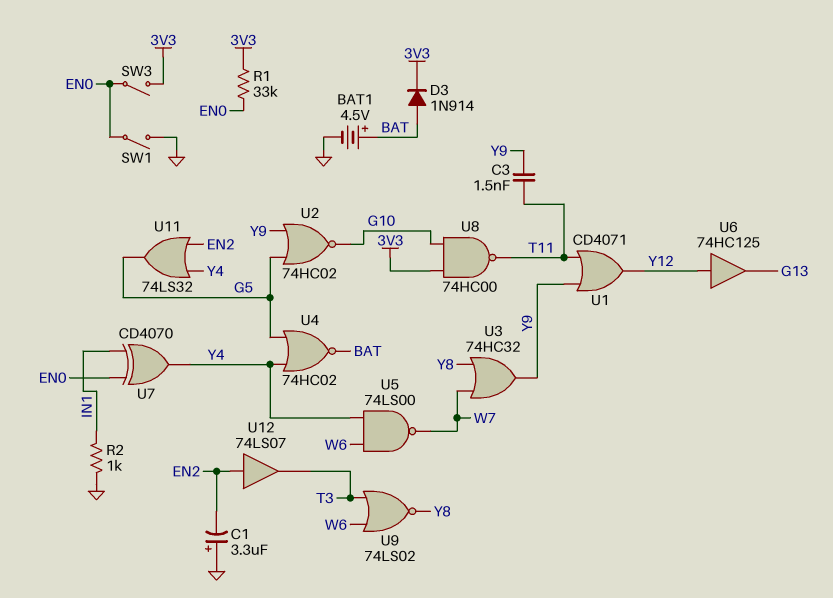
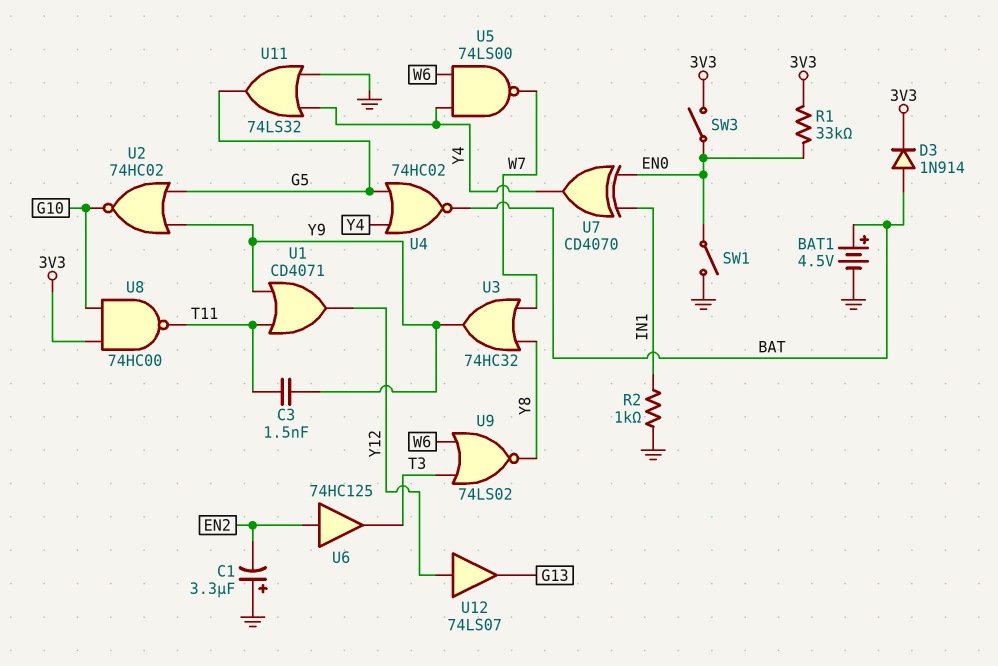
U6: buffer 74HC125 (in Y12, out G13) -> buffer 74HC125 (in EN2, out T3)
U11: OR 74LS32 (in EN2, in Y4, out G5) -> OR 74LS32 (in GND, in Y4, out G5)
U12: buffer 74LS07 (in EN2, out T3) -> buffer 74LS07 (in Y12, out G13)

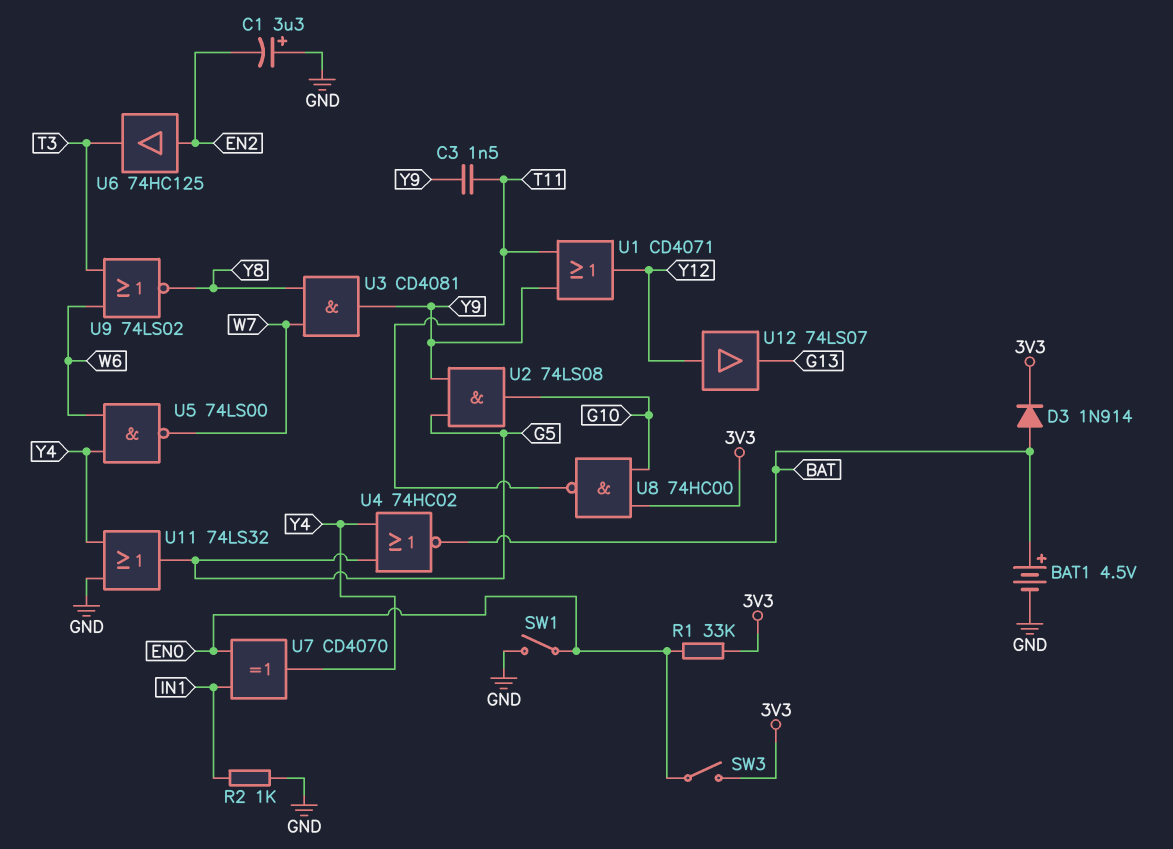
U2: NOR 74HC02 (in G5, in Y9, out G10) -> AND 74LS08 (in G5, in Y9, out G10)
U3: OR 74HC32 (in W7, in Y8, out Y9) -> AND CD4081 (in W7, in Y8, out Y9)

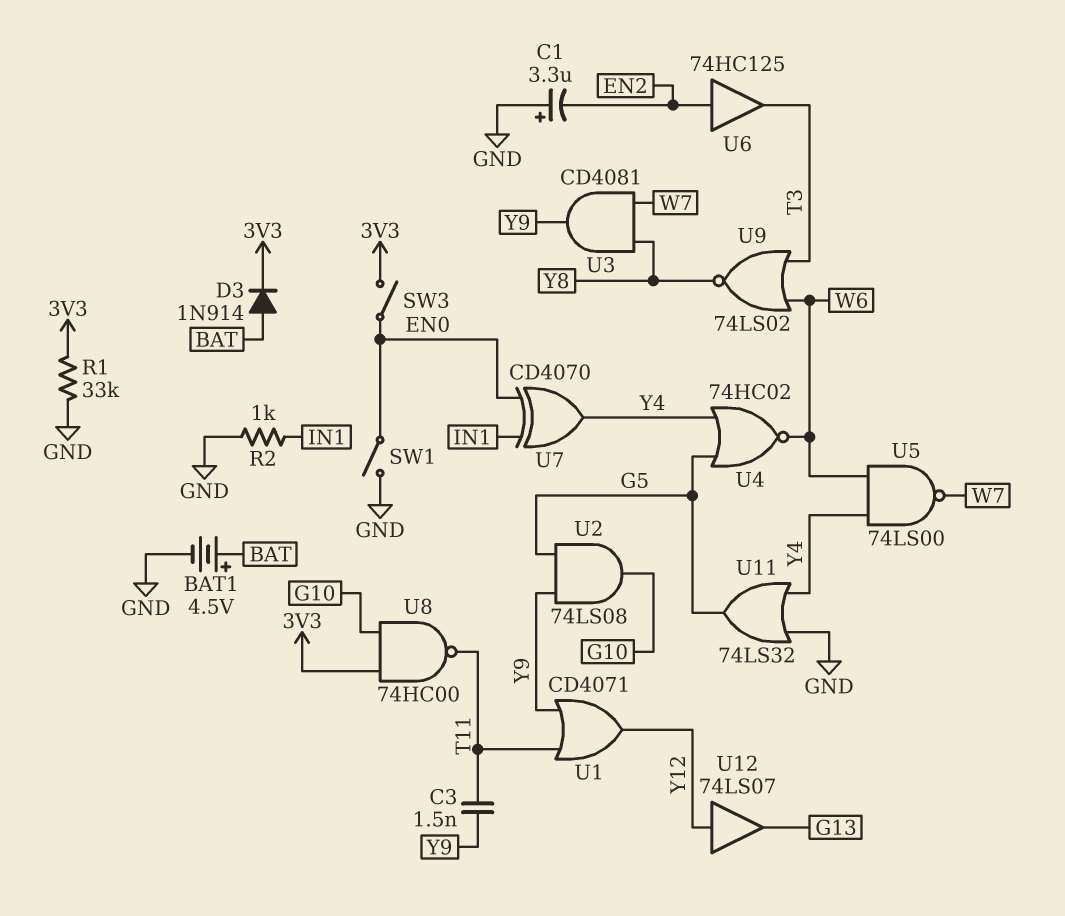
R1: 33k (3V3, EN0) -> 33k (3V3, GND)
U4: NOR 74HC02 (in G5, in Y4, out BAT) -> NOR 74HC02 (in G5, in Y4, out W6)

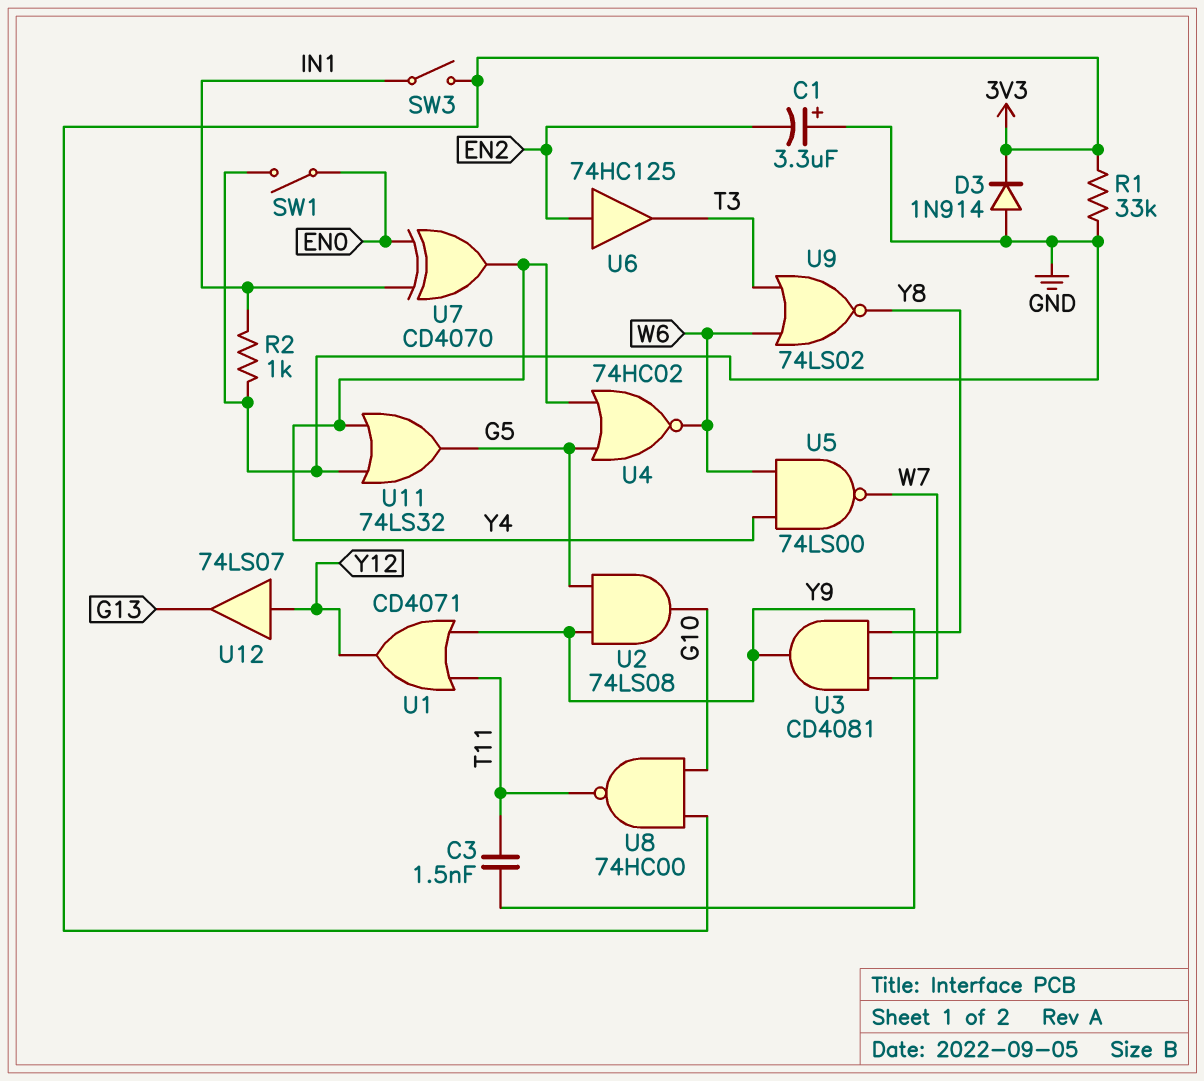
BAT1: 4.5V (plus BAT, minus GND) -> none
D3: diode 1N914 (A BAT, K 3V3) -> diode 1N914 (A GND, K 3V3)
SW3: switch (3V3, EN0) -> switch (3V3, IN1)

